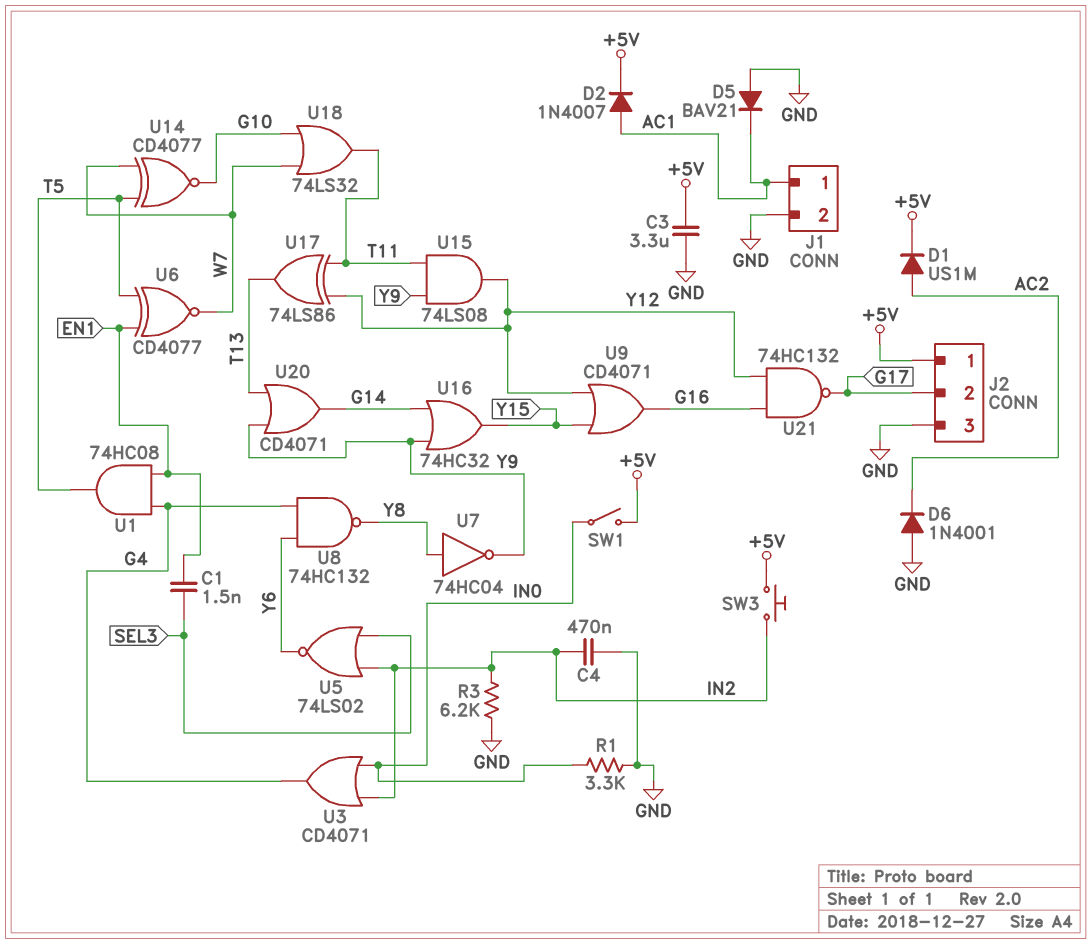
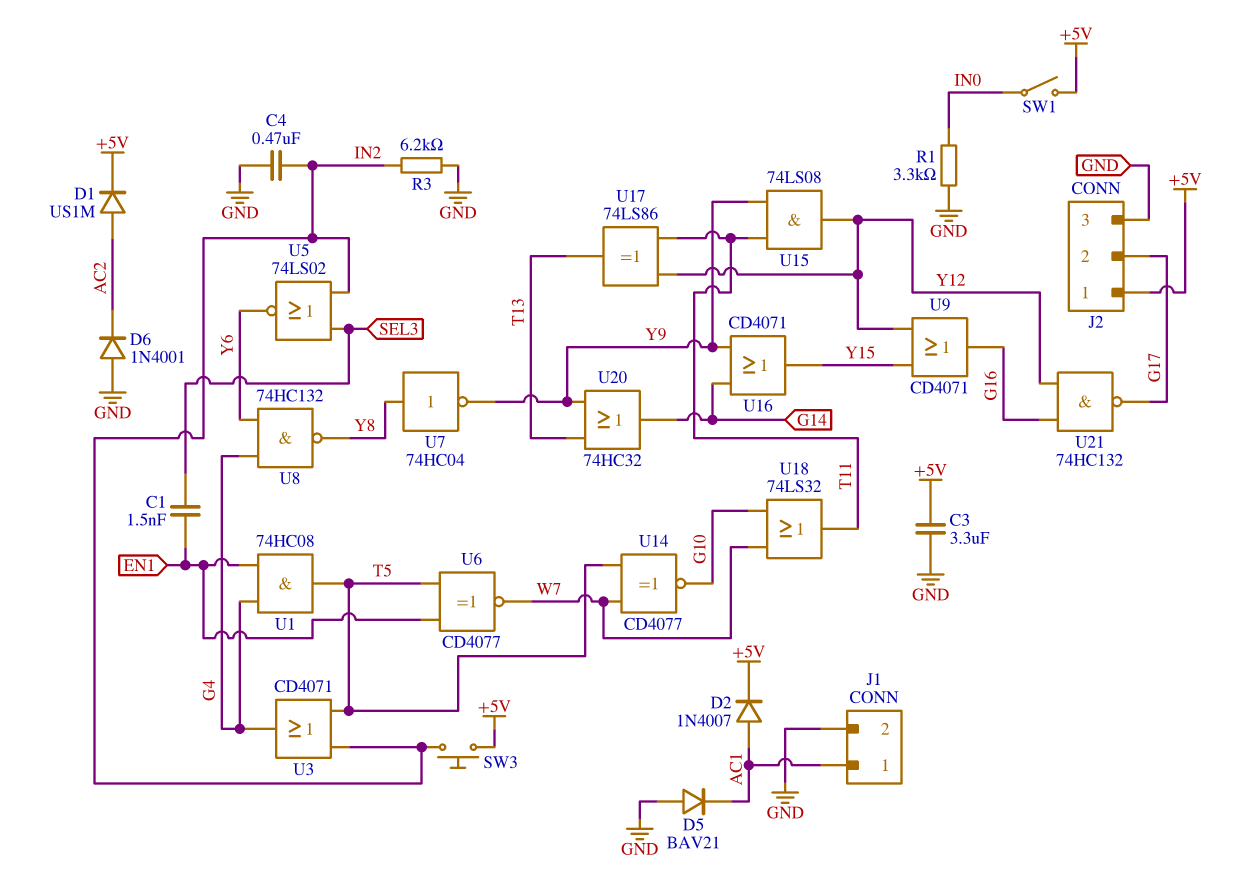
U3: OR CD4071 (in IN0, in IN2, out G4) -> OR CD4071 (in IN2, in T5, out G4)
U16: OR 74HC32 (in G14, in Y9, out Y15) -> OR CD4071 (in G14, in Y9, out Y15)
U20: OR CD4071 (in T13, in Y9, out G14) -> OR 74HC32 (in T13, in Y9, out G14)

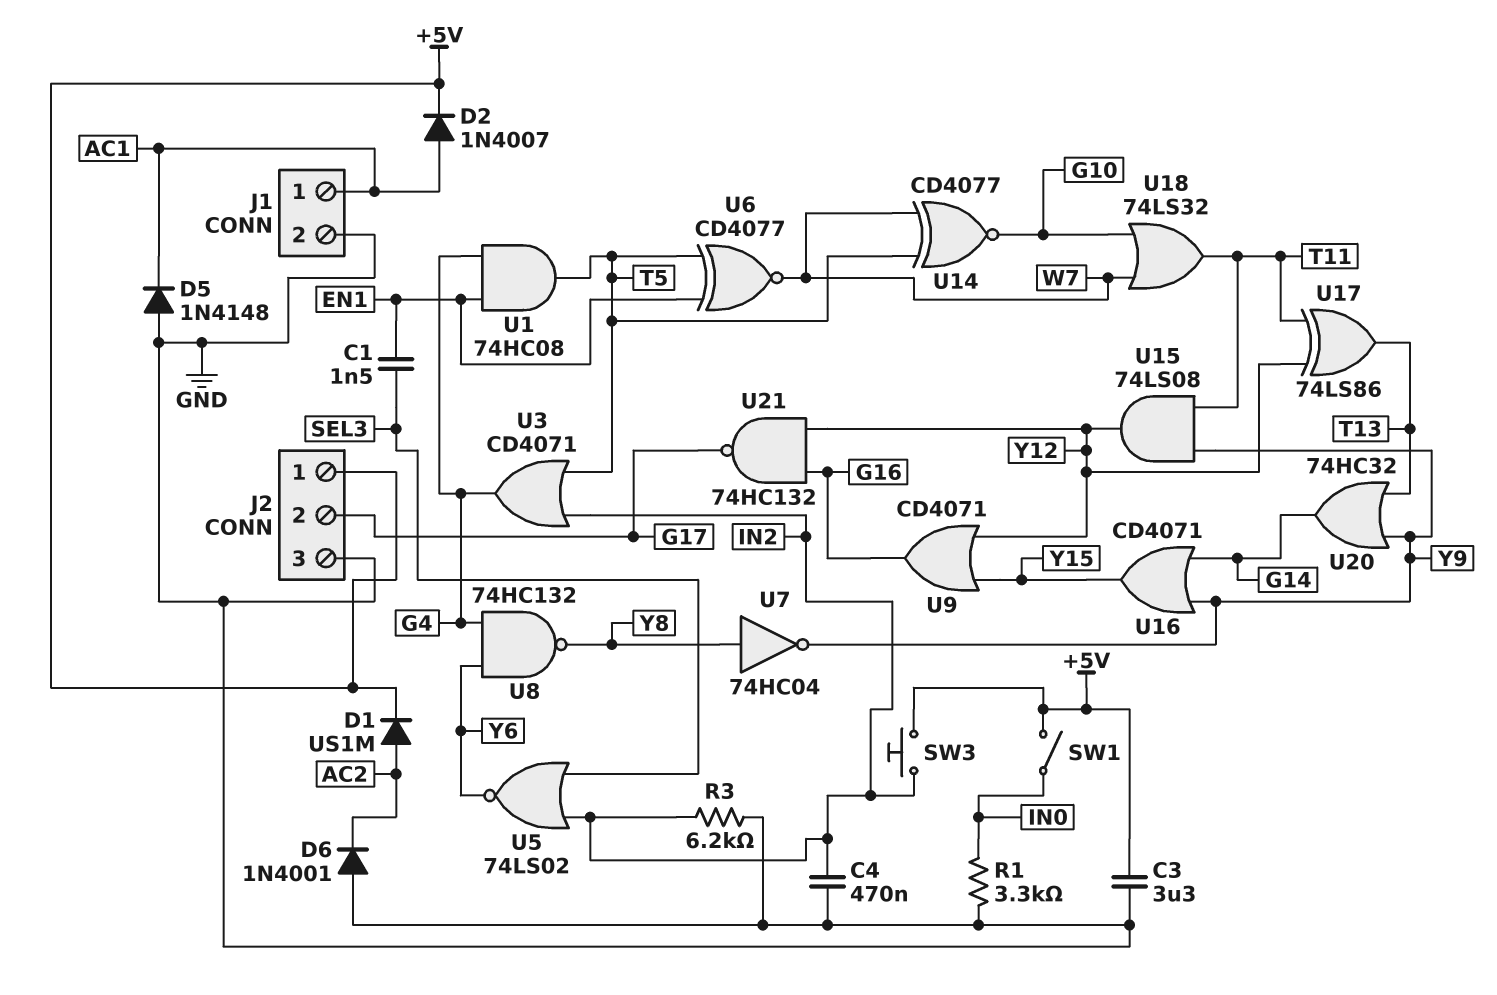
D5: diode BAV21 (A GND, K AC1) -> diode 1N4148 (A GND, K AC1)

